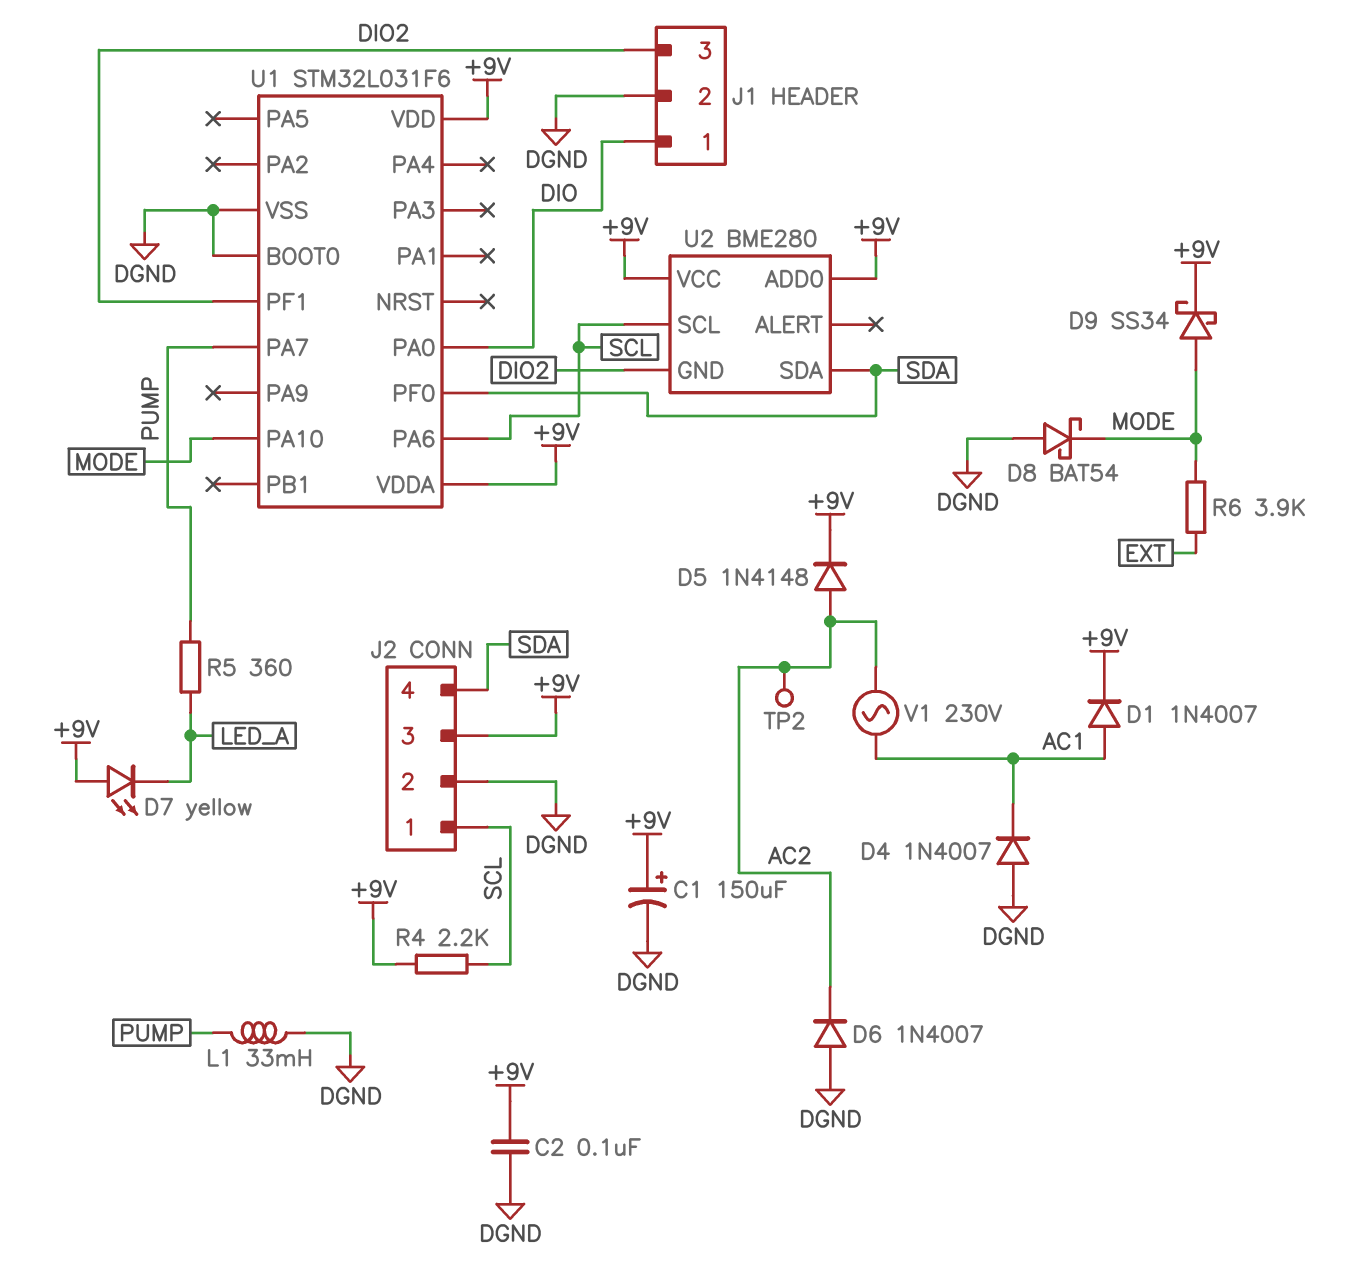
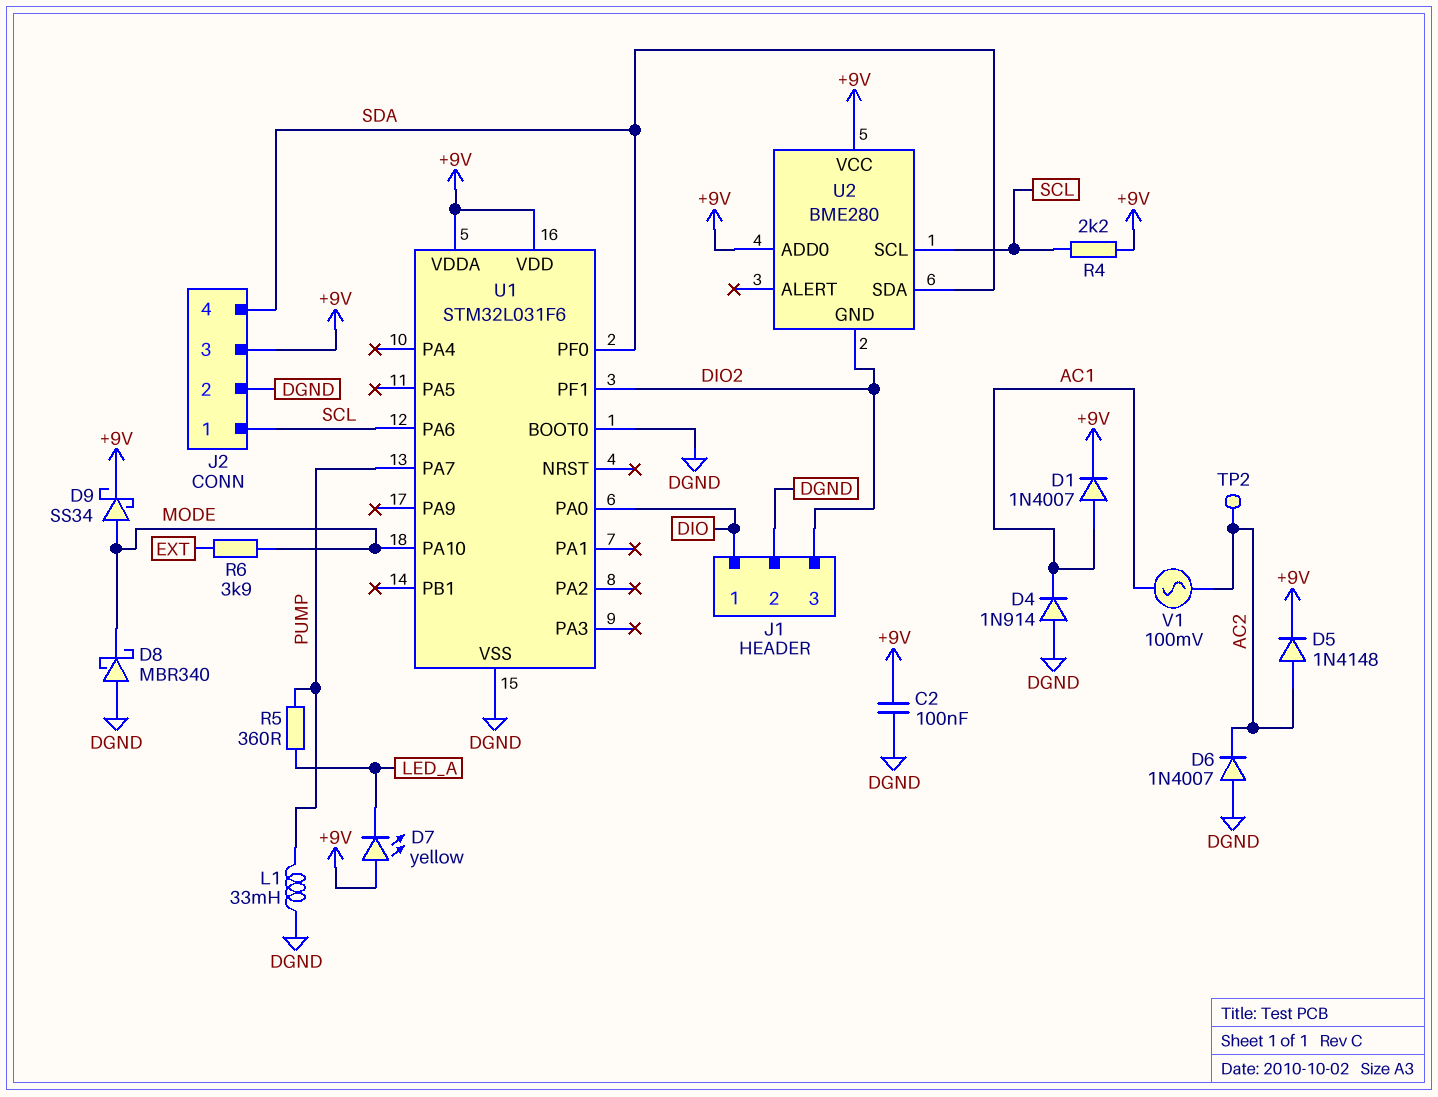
C1: 150uF (plus +9V, minus DGND) -> none
D4: diode 1N4007 (A DGND, K AC1) -> diode 1N914 (A DGND, K AC1)
D8: schottky BAT54 (A DGND, K MODE) -> schottky MBR340 (A DGND, K MODE)
V1: AC 230V (AC1, AC2) -> AC 100mV (AC1, AC2)

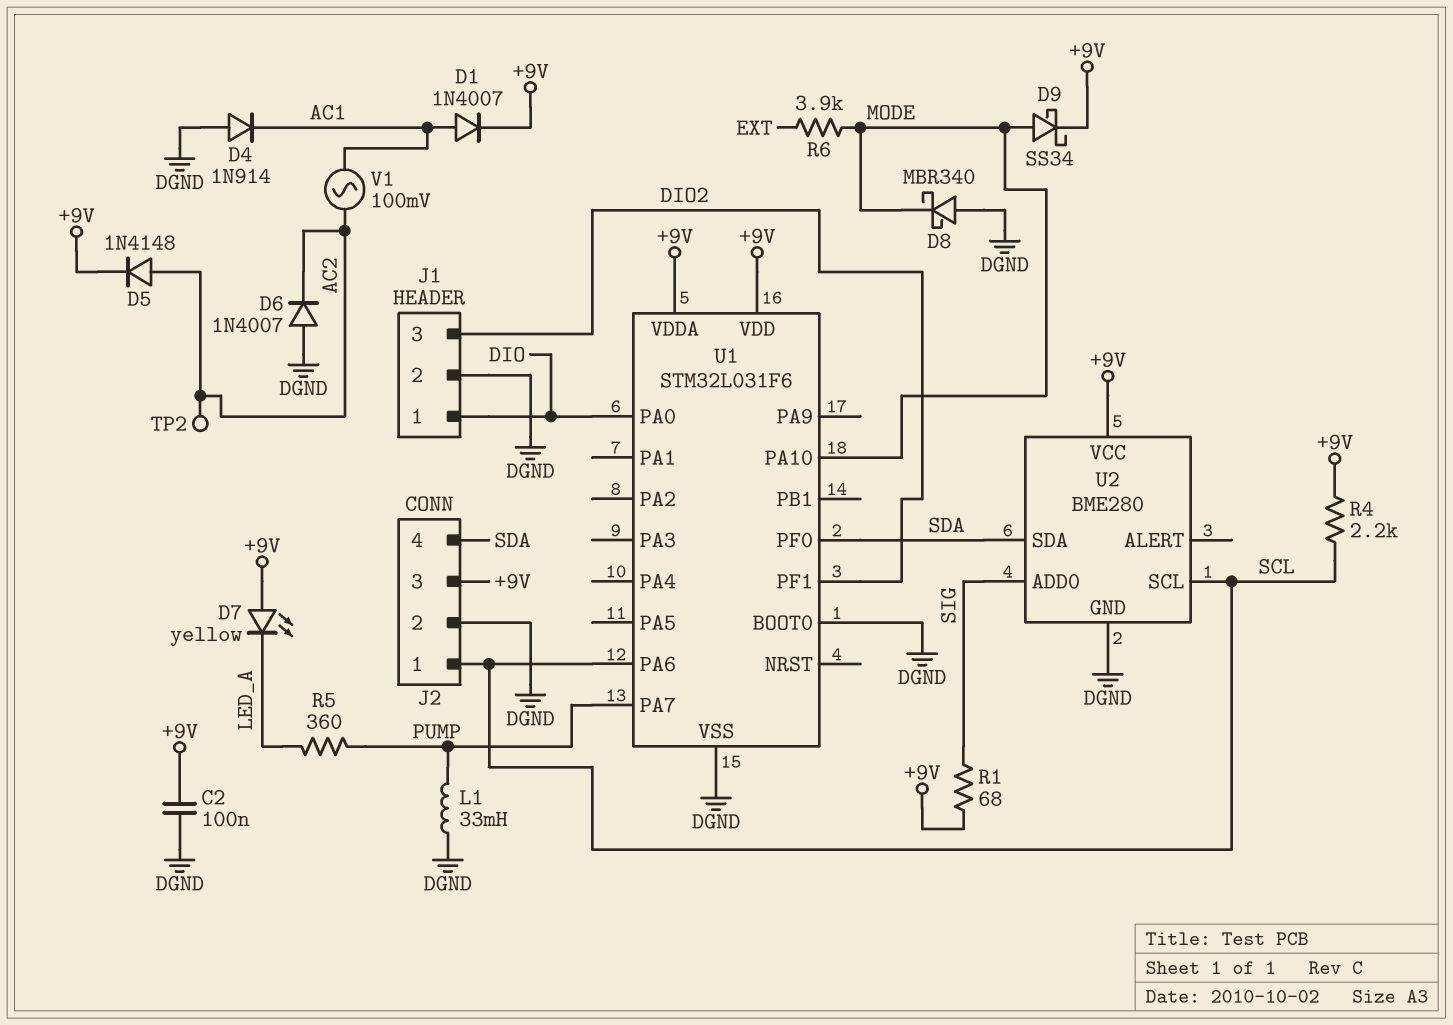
R1: none -> 68 (+9V, SIG)
U2 pin ADD0: +9V -> SIG
U2 pin GND: DIO2 -> DGND

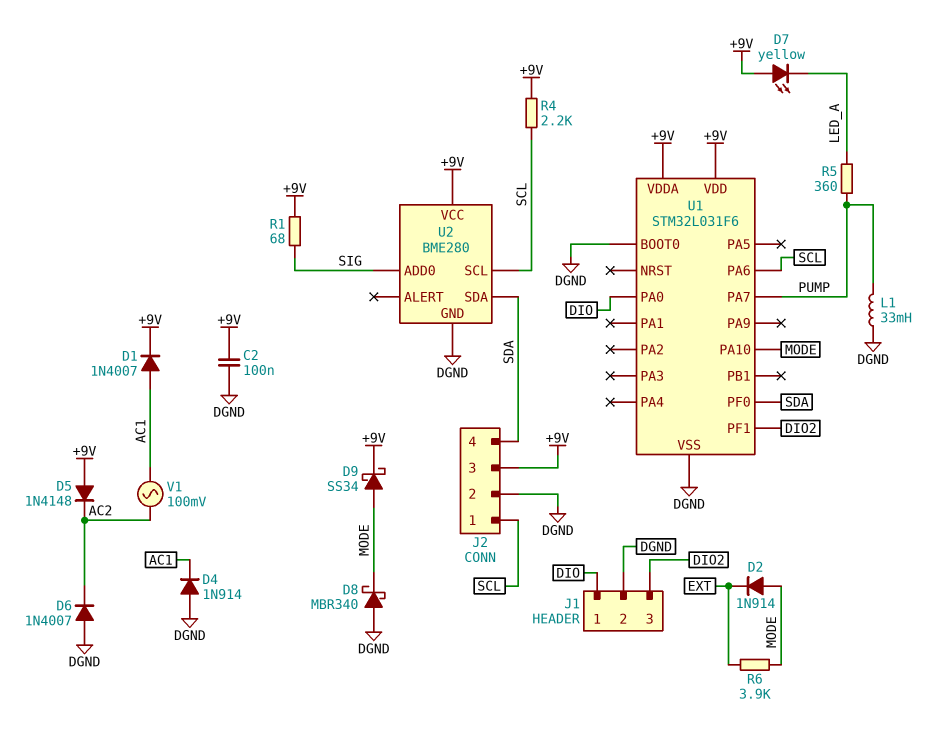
D2: none -> diode 1N914 (A MODE, K EXT)
D5: diode 1N4148 (A AC2, K +9V) -> diode 1N4148 (A +9V, K AC2)
TP2: test point (AC2) -> none

